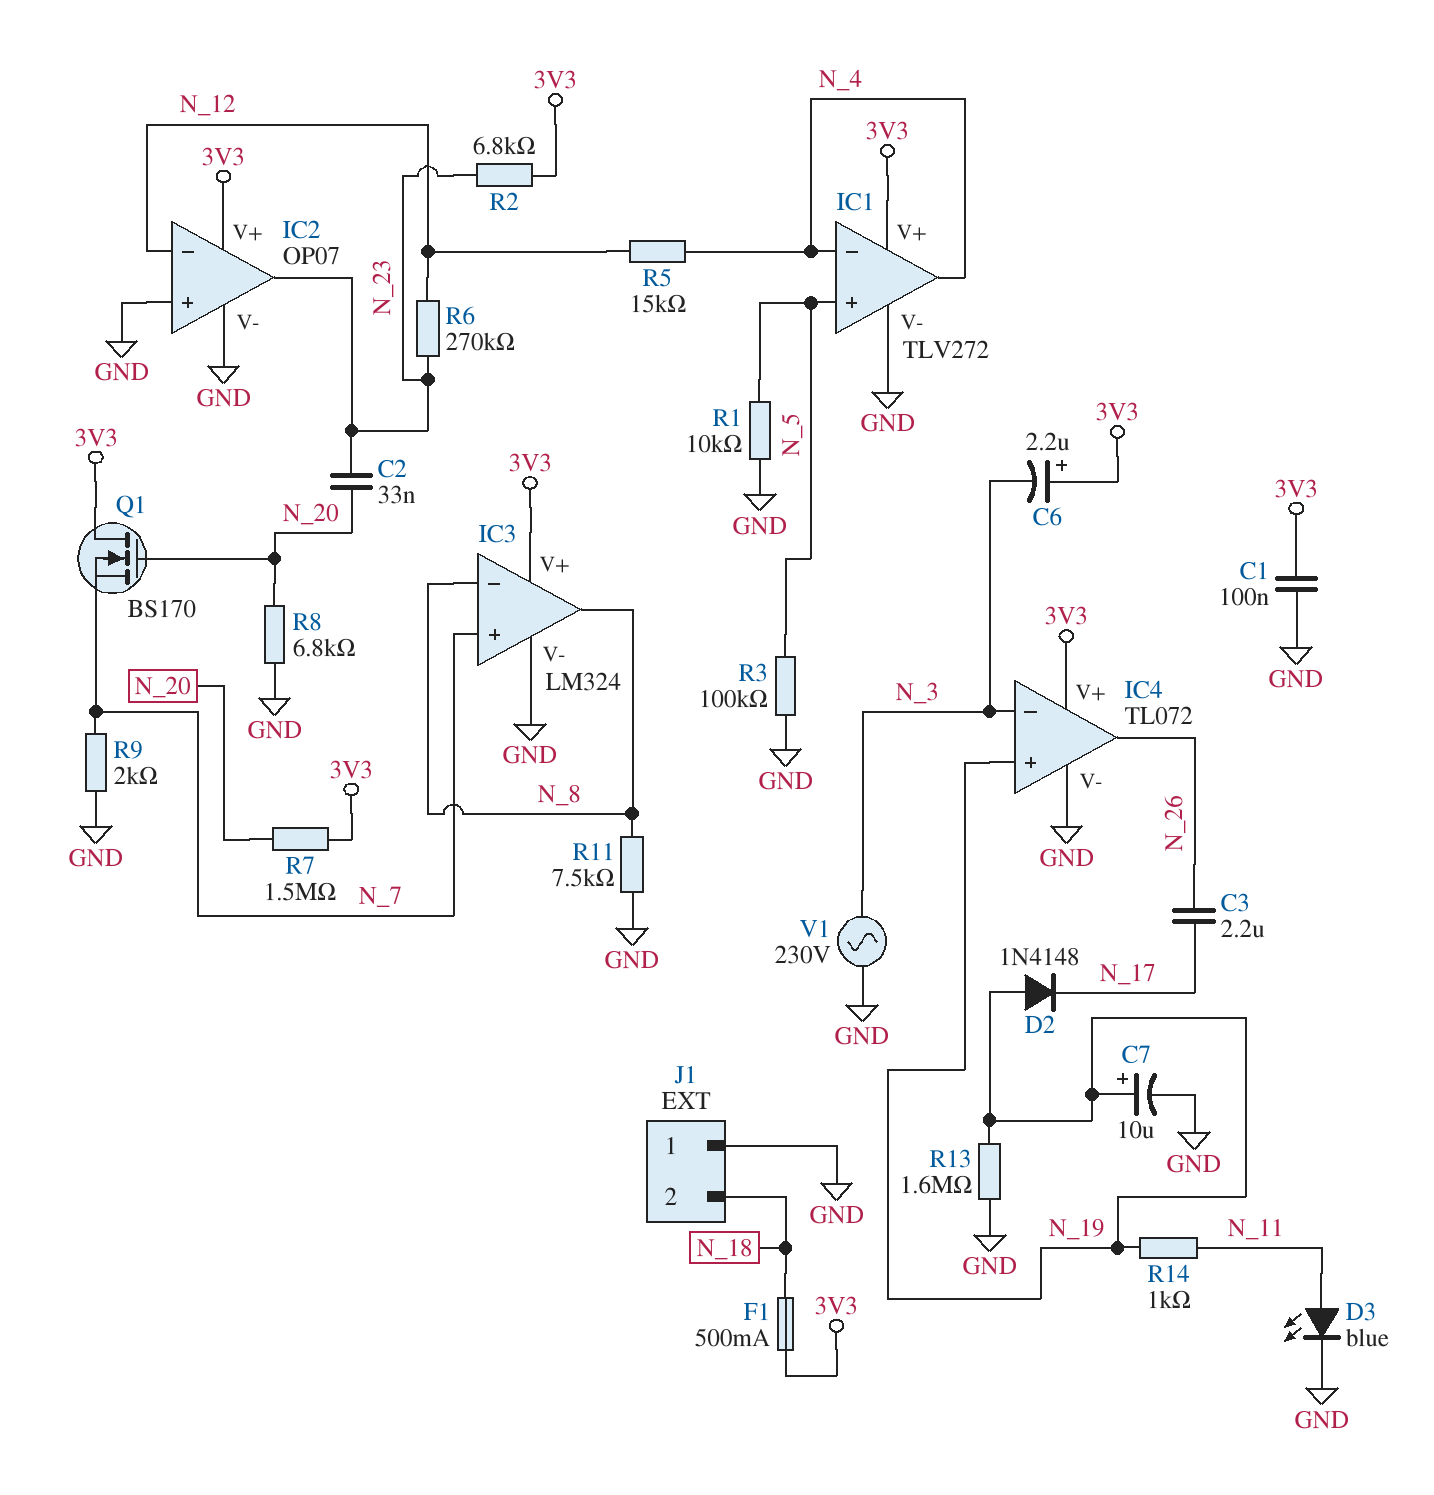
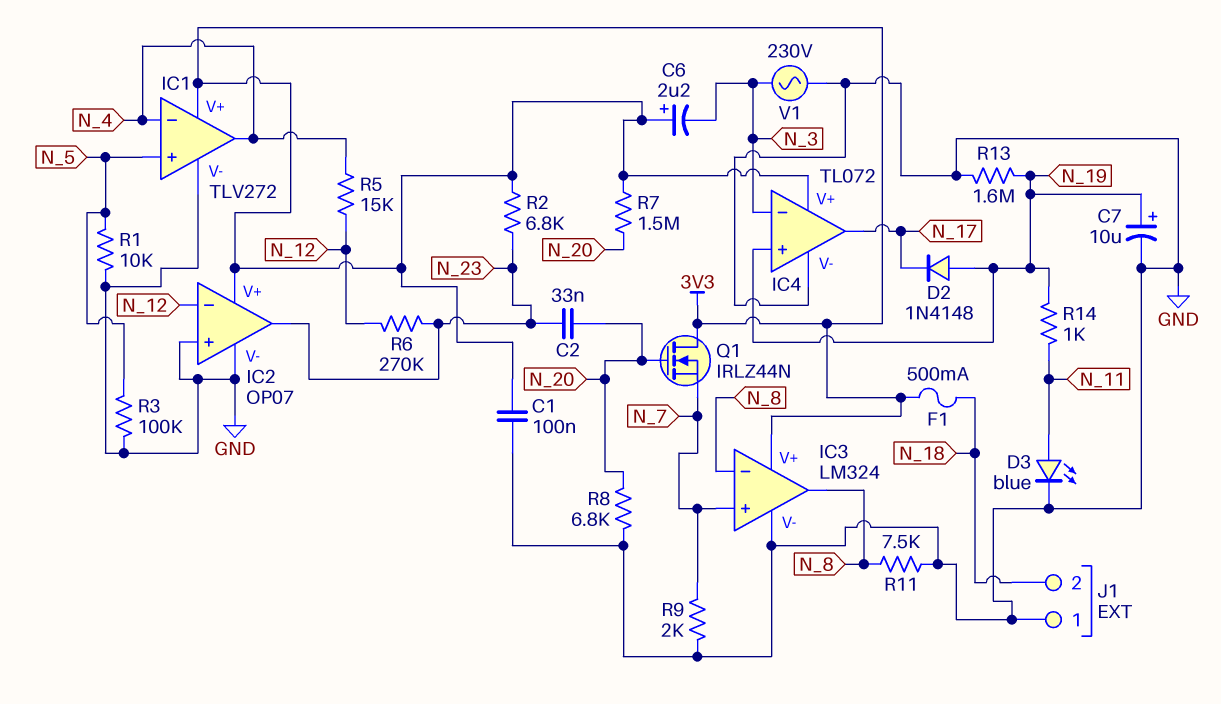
C3: 2.2uF (N_17, N_26) -> none
IC4 pin out: N_26 -> N_17
Q1: NMOS BS170 (G N_20, D 3V3, S N_7) -> NMOS IRLZ44N (G N_20, D 3V3, S N_7)

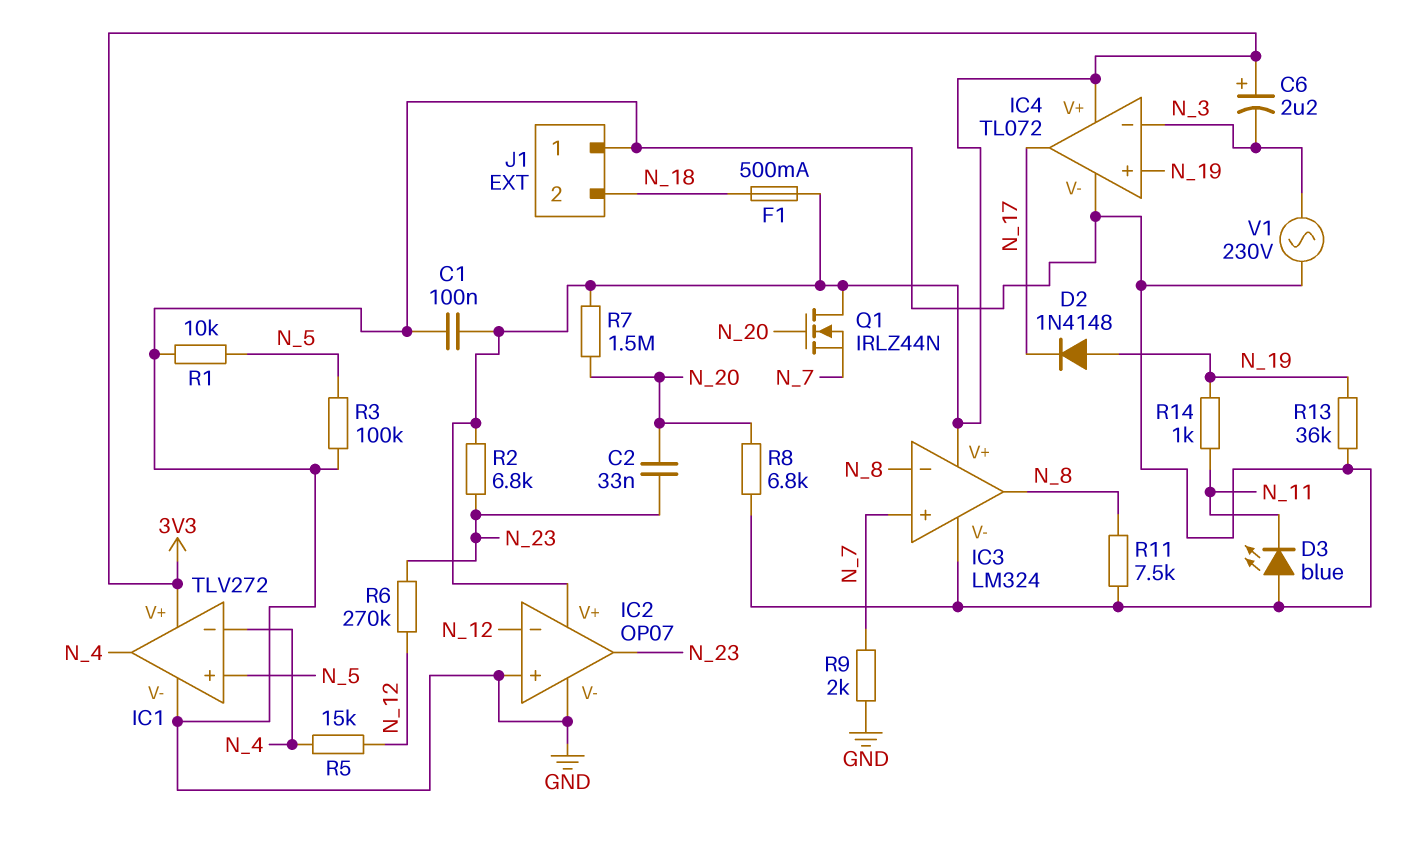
C7: 10uF (plus N_19, minus GND) -> none
D3: LED blue (A N_11, K GND) -> LED blue (A GND, K N_11)
R13: 1.6M (GND, N_19) -> 36k (GND, N_19)

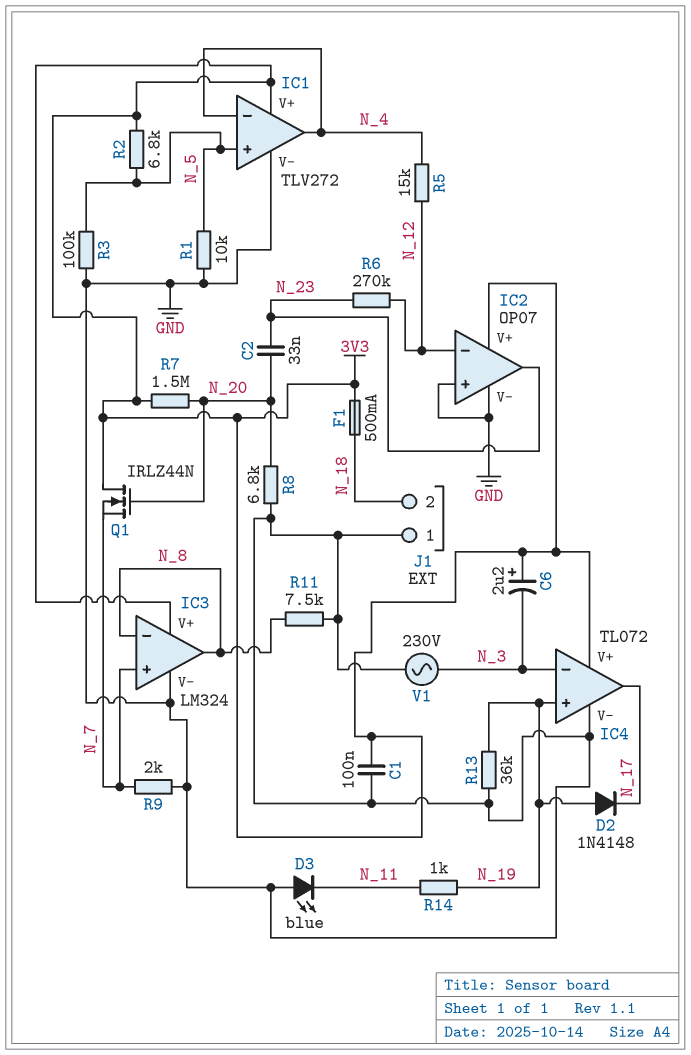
R2: 6.8k (3V3, N_23) -> 6.8k (3V3, N_5)

